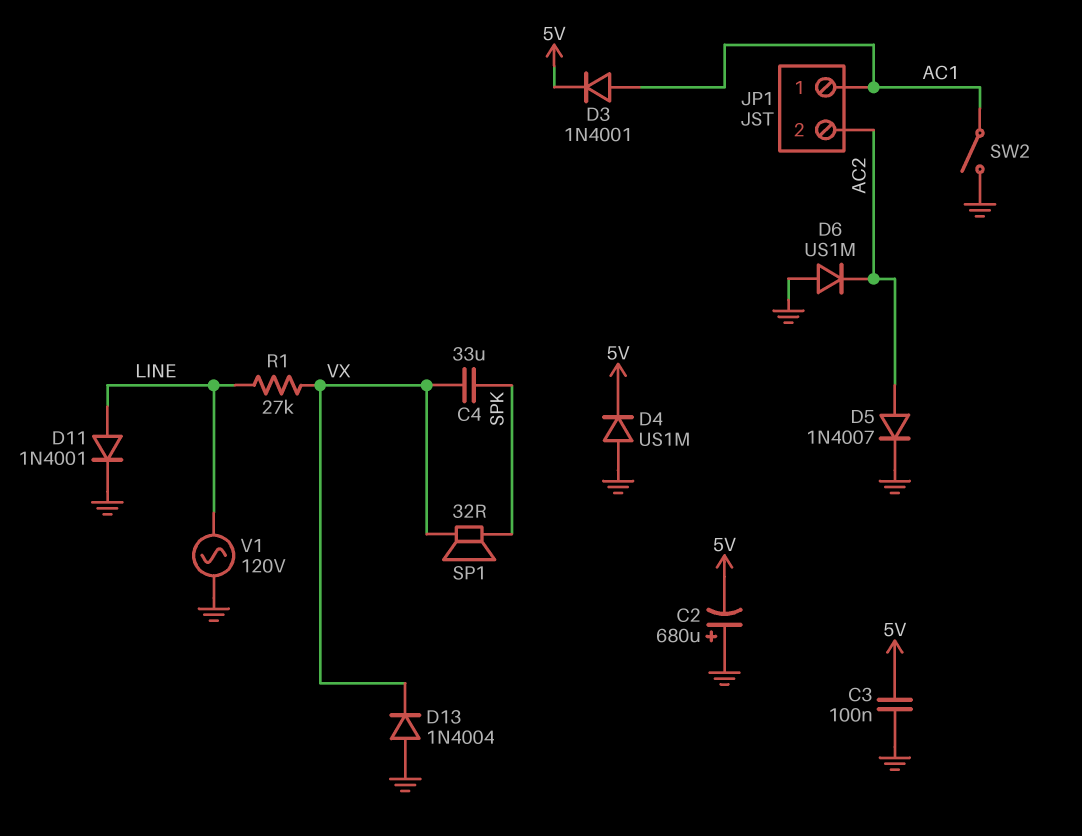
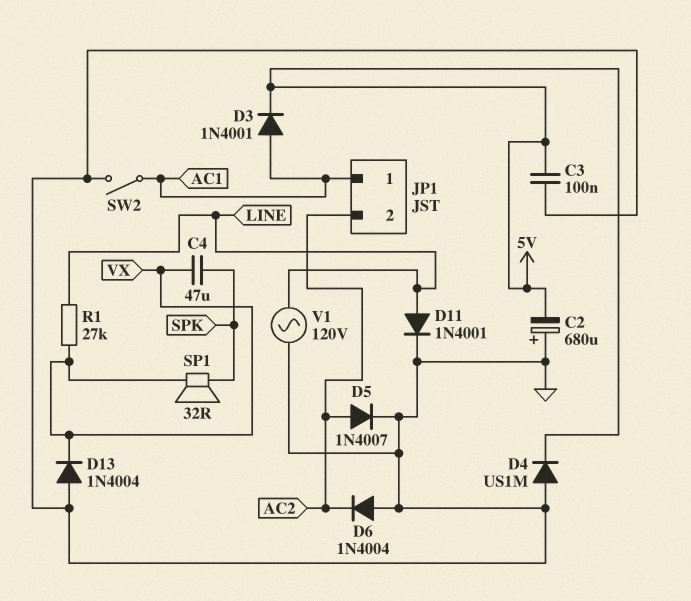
C4: 33uF (SPK, VX) -> 47uF (SPK, VX)
D6: diode US1M (A GND, K AC2) -> diode 1N4004 (A GND, K AC2)

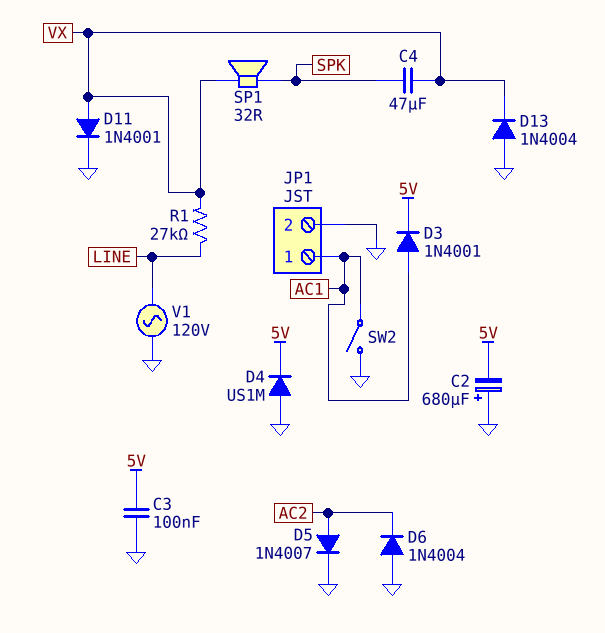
D11: diode 1N4001 (A LINE, K GND) -> diode 1N4001 (A VX, K GND)
JP1 pin 2: AC2 -> GND

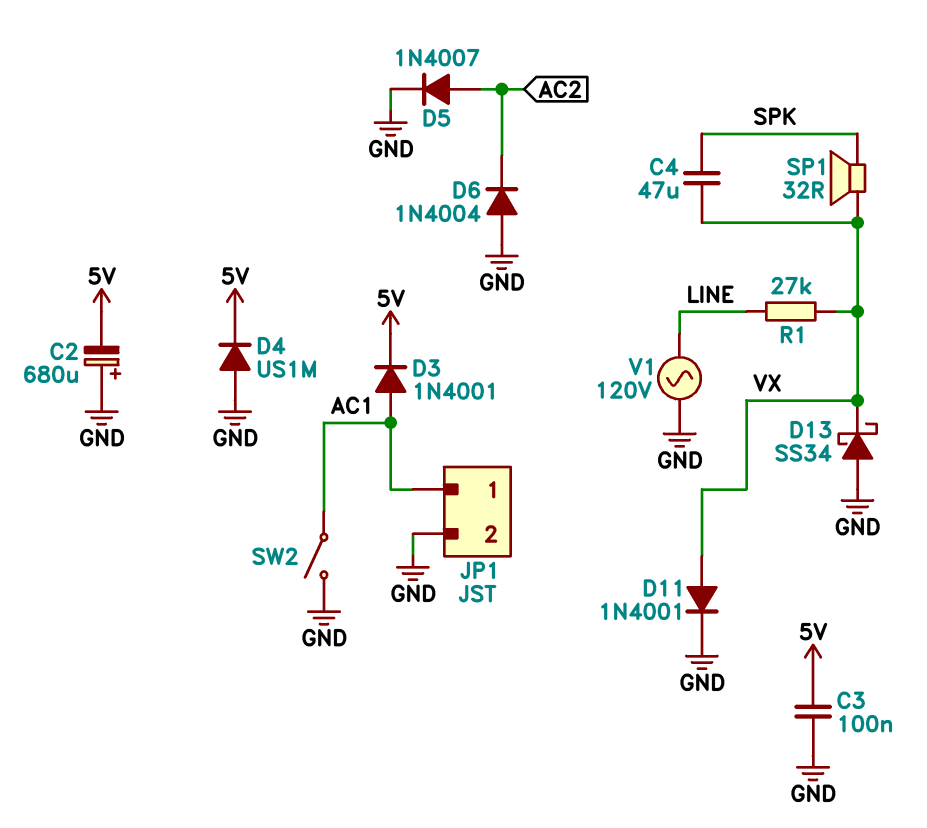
D13: diode 1N4004 (A GND, K VX) -> schottky SS34 (A GND, K VX)

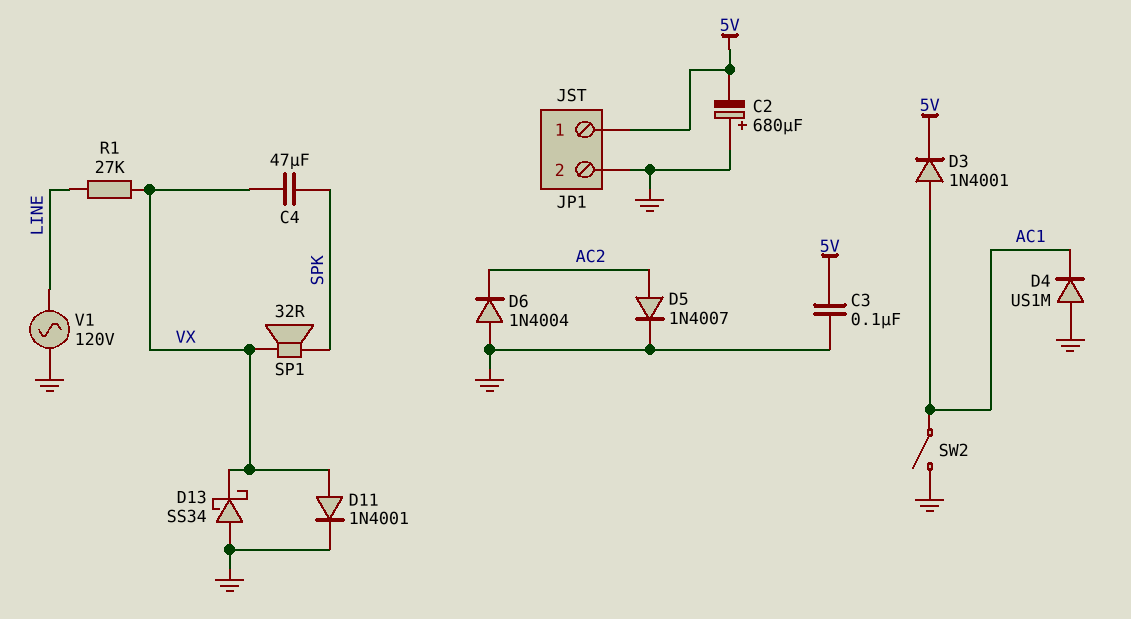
D4: diode US1M (A GND, K 5V) -> diode US1M (A GND, K AC1)
JP1 pin 1: AC1 -> 5V

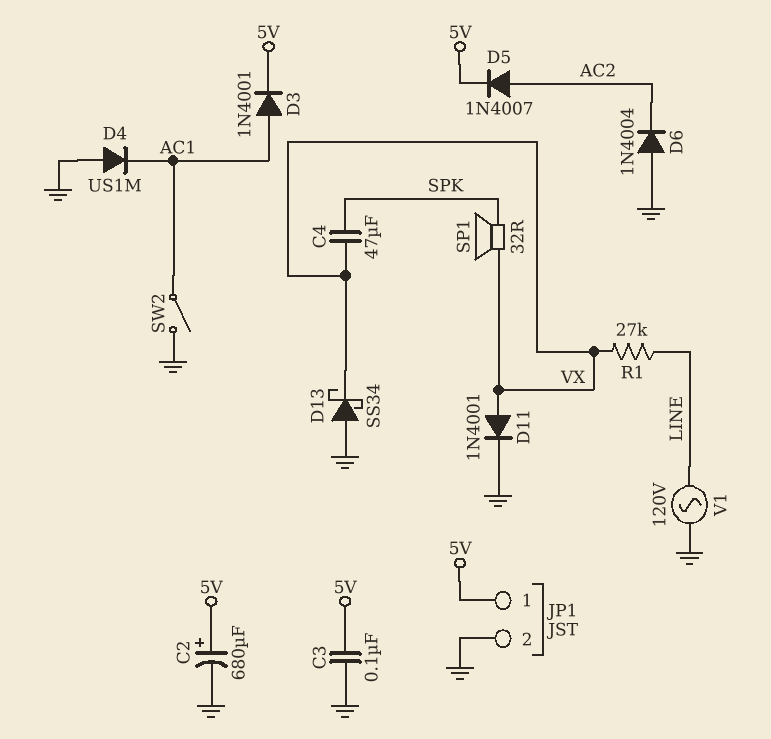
C2: 680uF (plus GND, minus 5V) -> 680uF (plus 5V, minus GND)
D5: diode 1N4007 (A AC2, K GND) -> diode 1N4007 (A AC2, K 5V)

